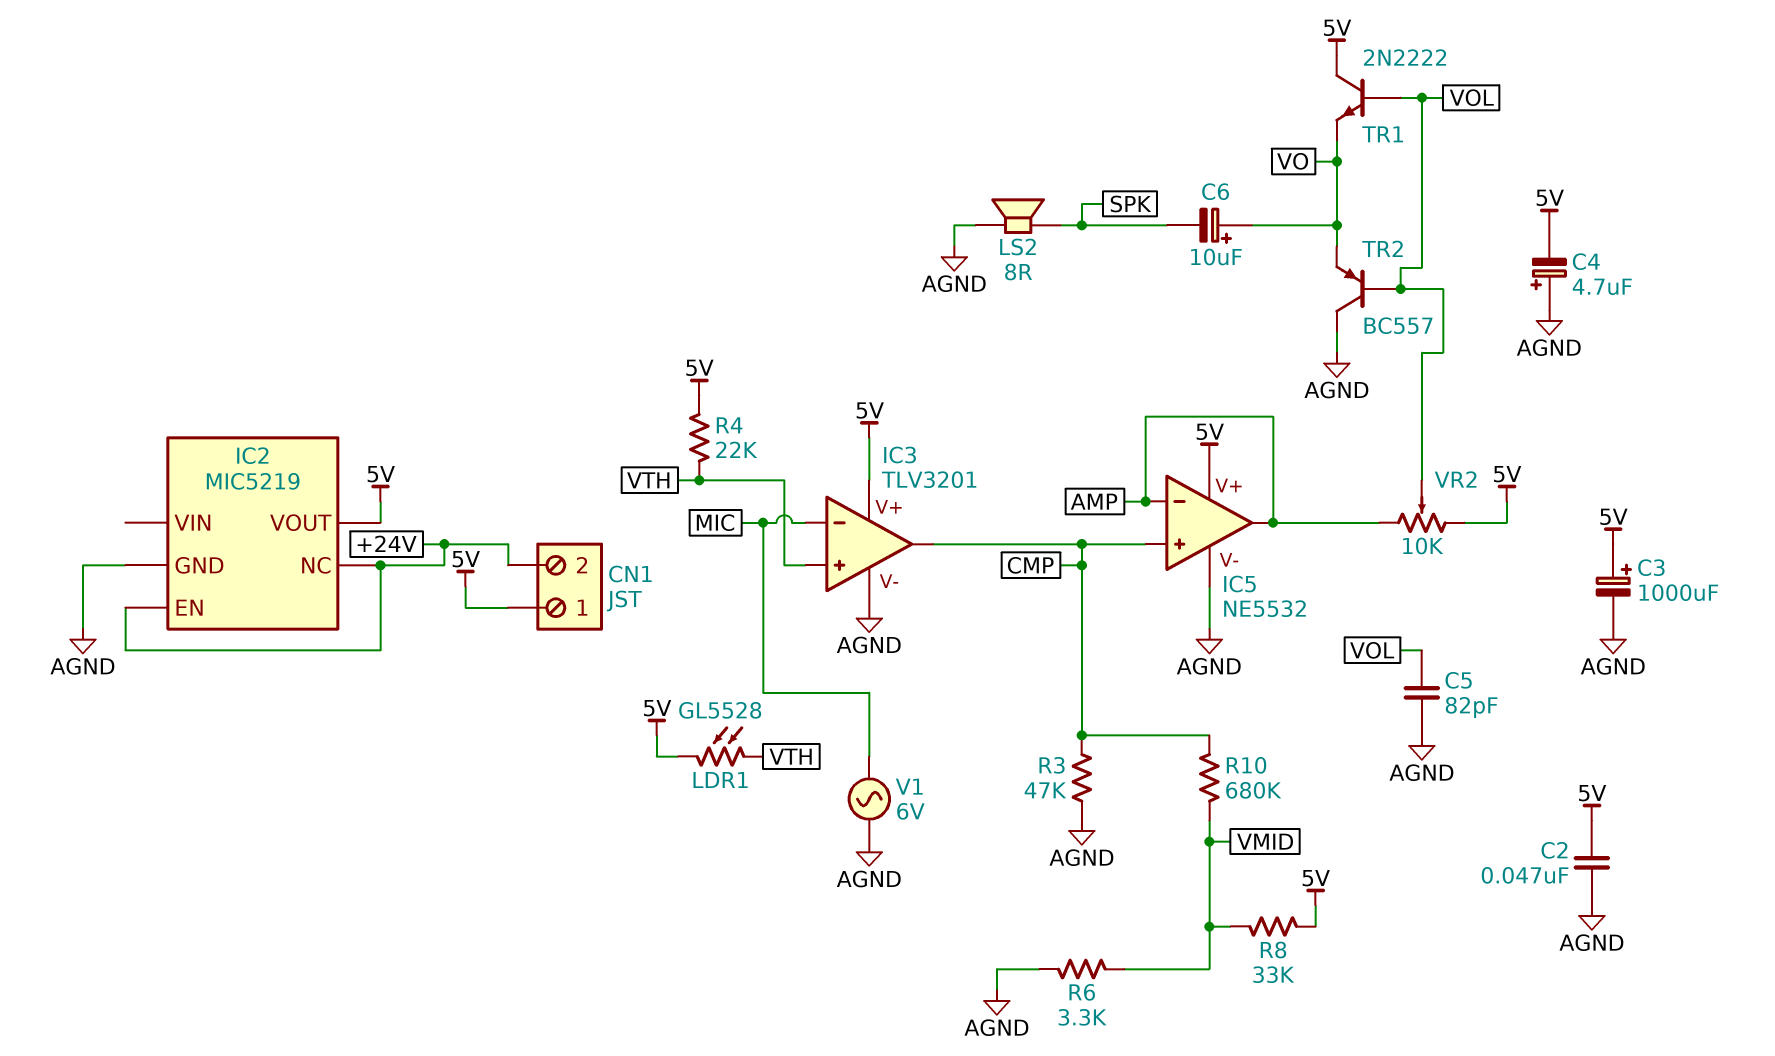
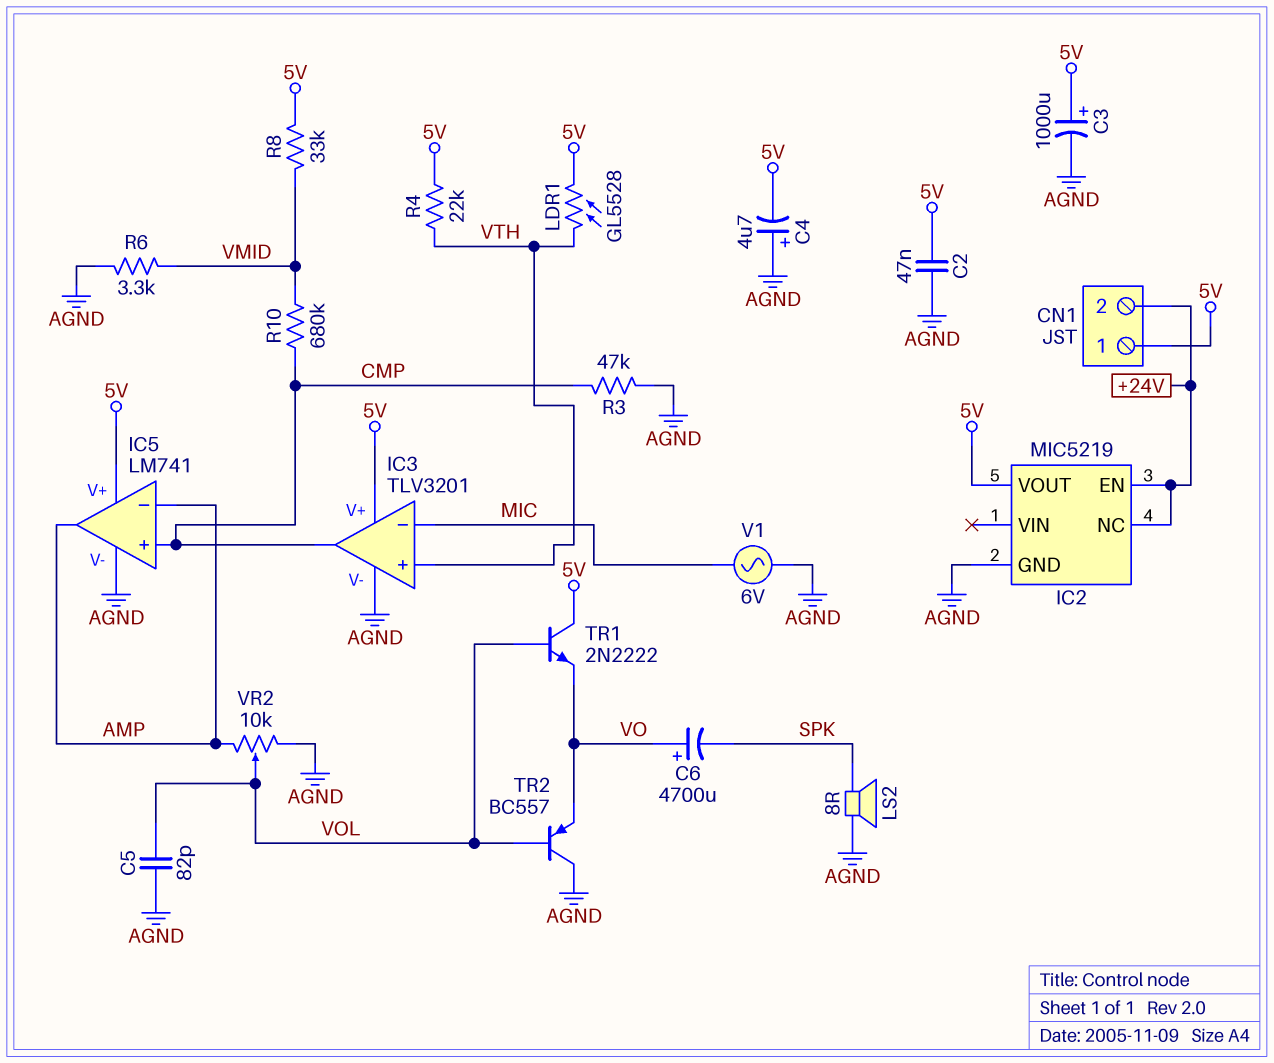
C6: 10uF (plus VO, minus SPK) -> 4700uF (plus VO, minus SPK)
IC5: NE5532 -> LM741
VR2: 10k (5V, AMP, wiper VOL) -> 10k (AGND, AMP, wiper VOL)

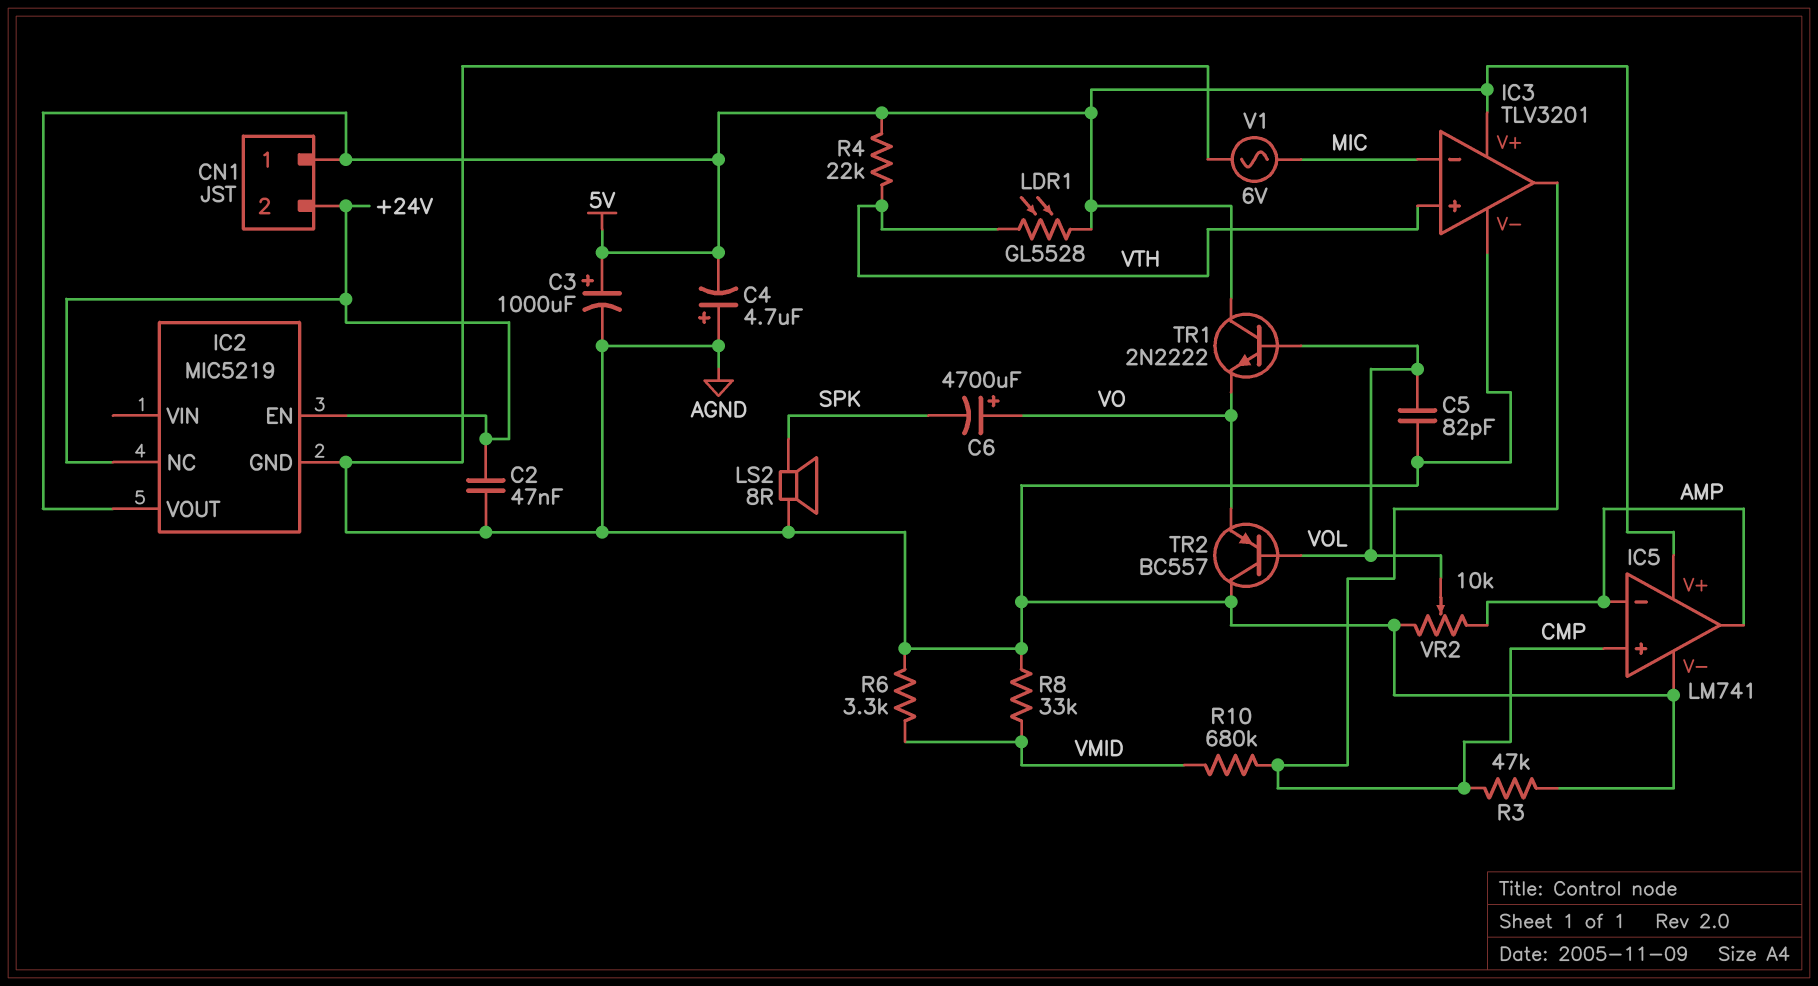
C2: 47nF (5V, AGND) -> 47nF (+24V, AGND)
R8: 33k (5V, VMID) -> 33k (AGND, VMID)

